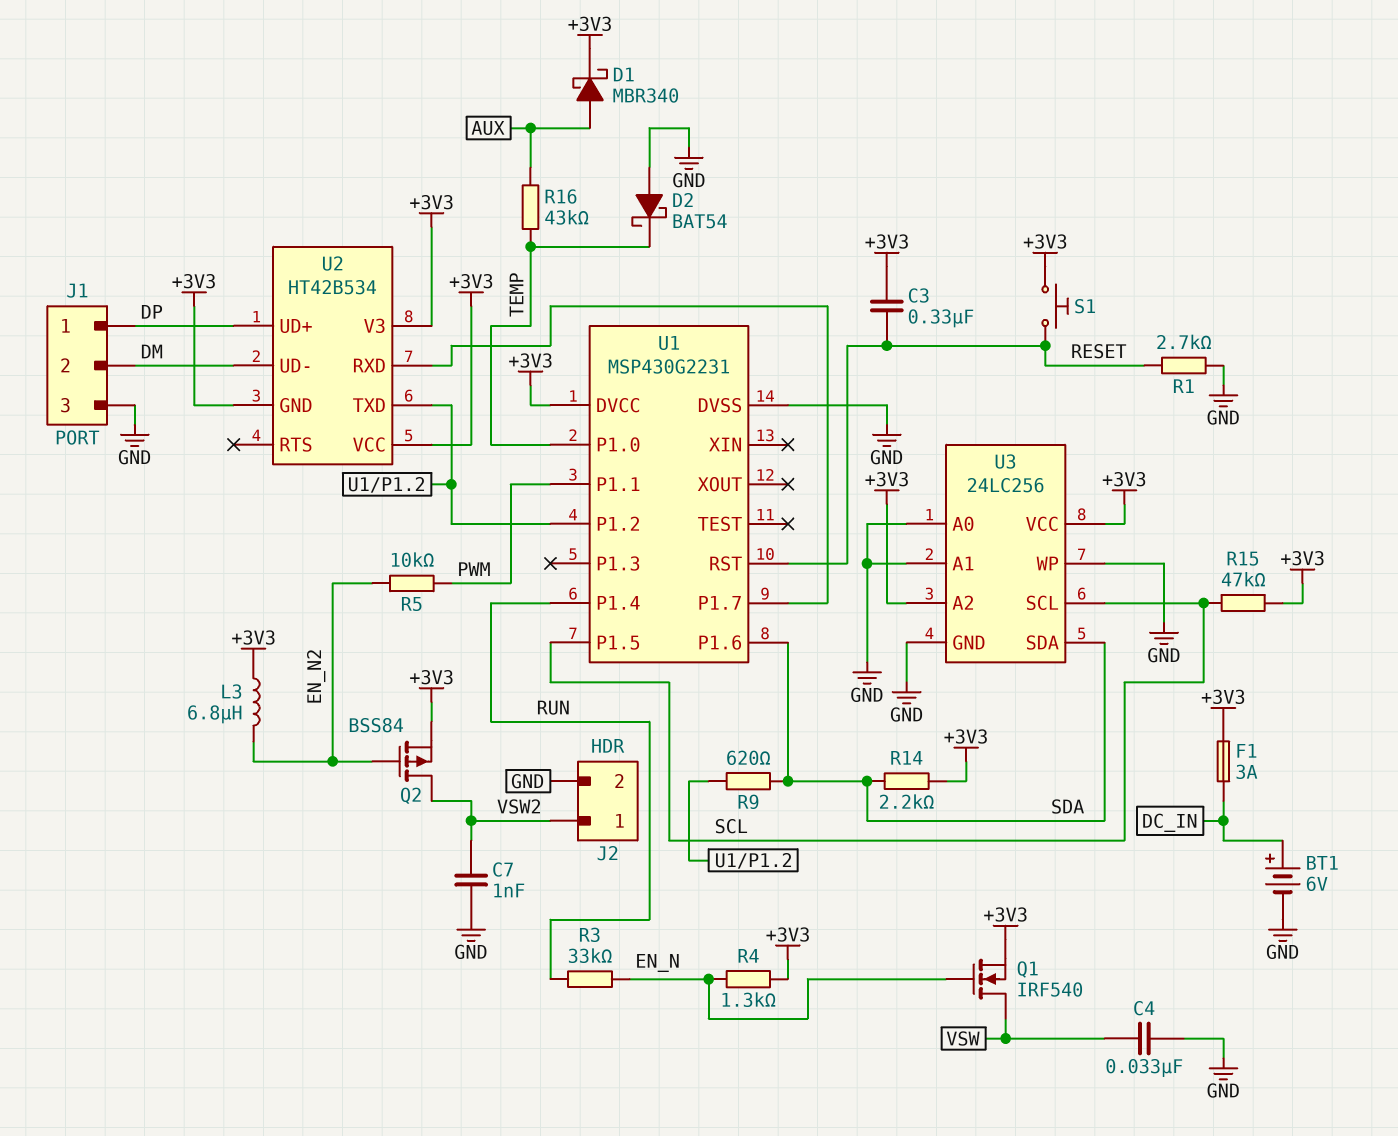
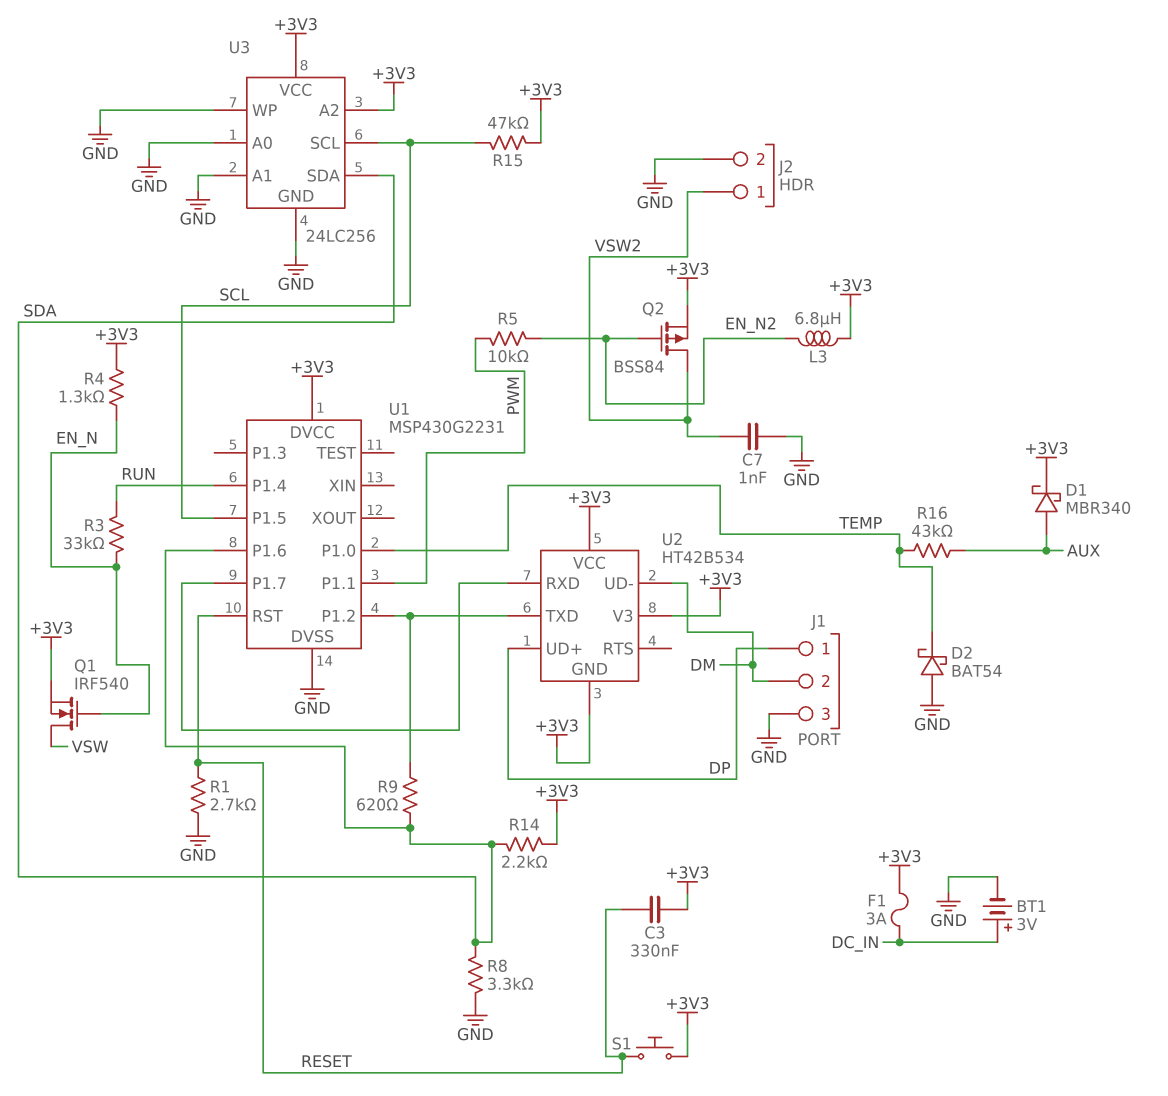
BT1: 6V (plus DC_IN, minus GND) -> 3V (plus DC_IN, minus GND)
C4: 33nF (GND, VSW) -> none
R8: none -> 3.3k (GND, SDA)

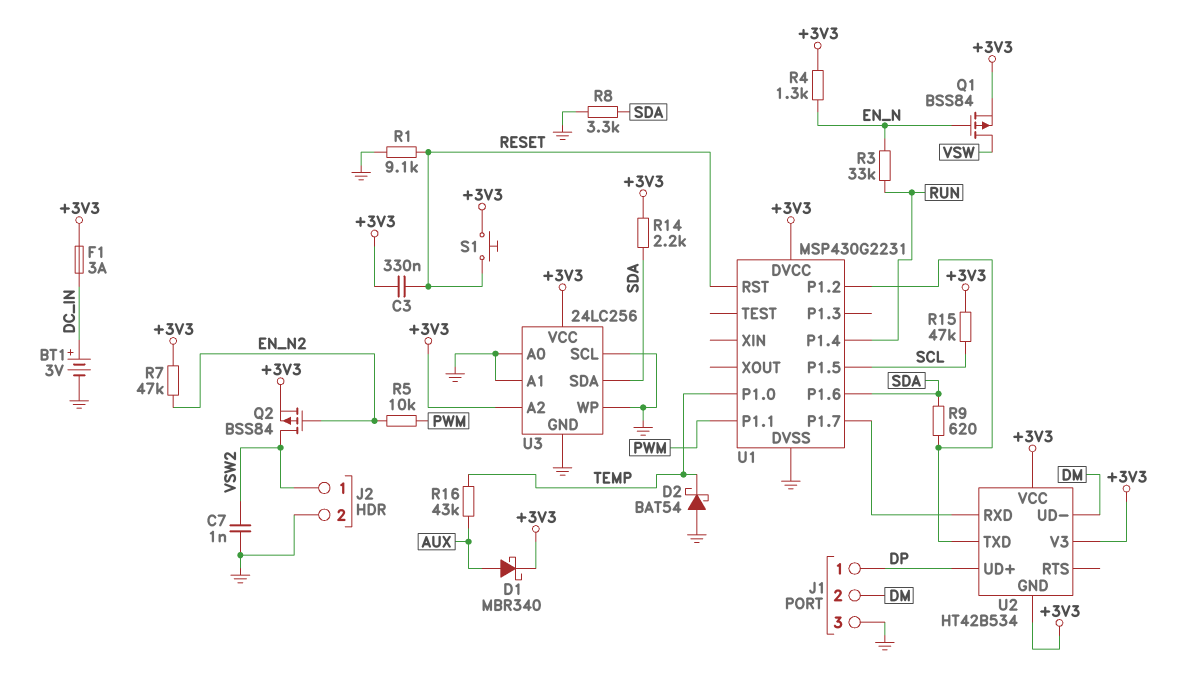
L3: 6.8uH (+3V3, EN_N2) -> none
Q1: NMOS IRF540 (G EN_N, D VSW, S +3V3) -> PMOS BSS84 (G EN_N, D VSW, S +3V3)
R1: 2.7k (GND, RESET) -> 9.1k (GND, RESET)
R7: none -> 47k (+3V3, EN_N2)
U3 pin SCL: SCL -> GND

